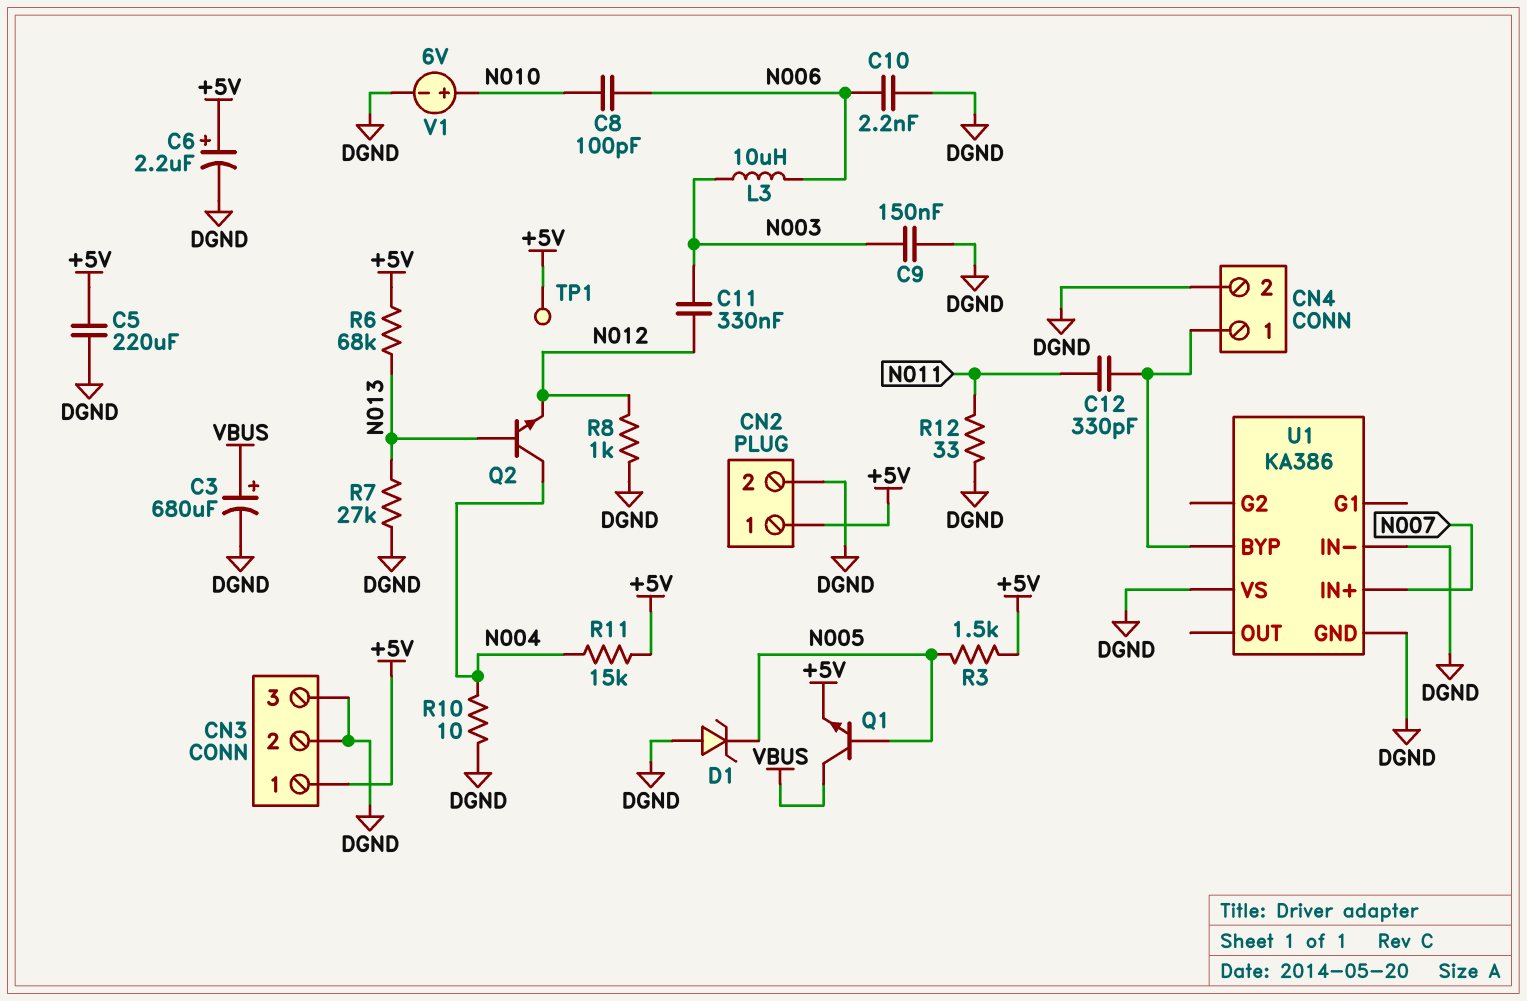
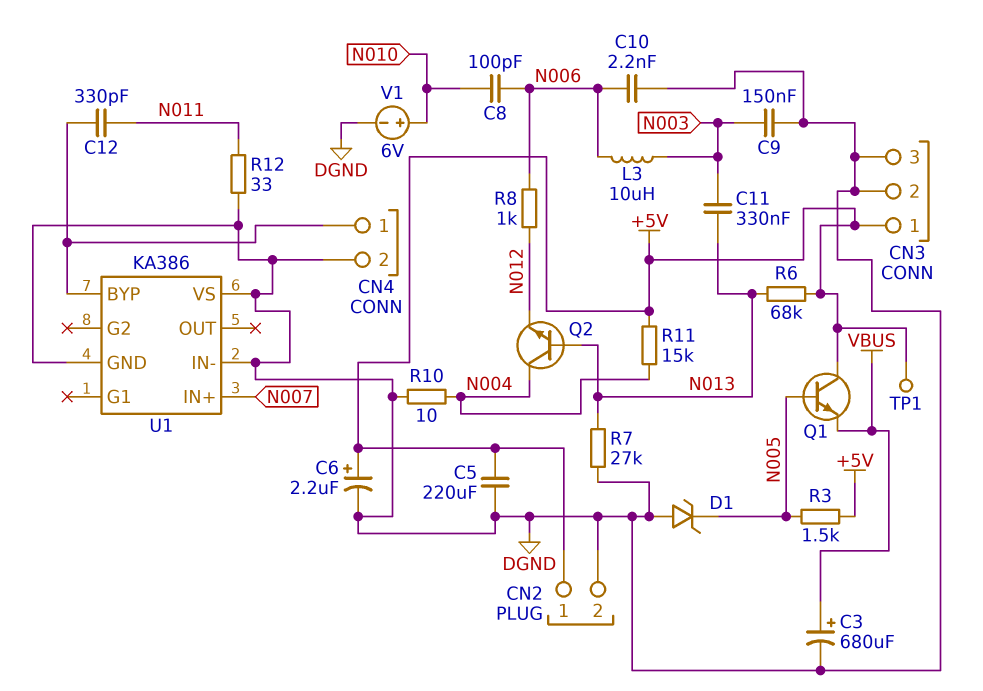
C11: 330nF (N003, N012) -> 330nF (N003, N013)
Q1: NPN (B N005, C VBUS, E +5V) -> NPN (B N005, C +5V, E VBUS)
R8: 1k (DGND, N012) -> 1k (N006, N012)

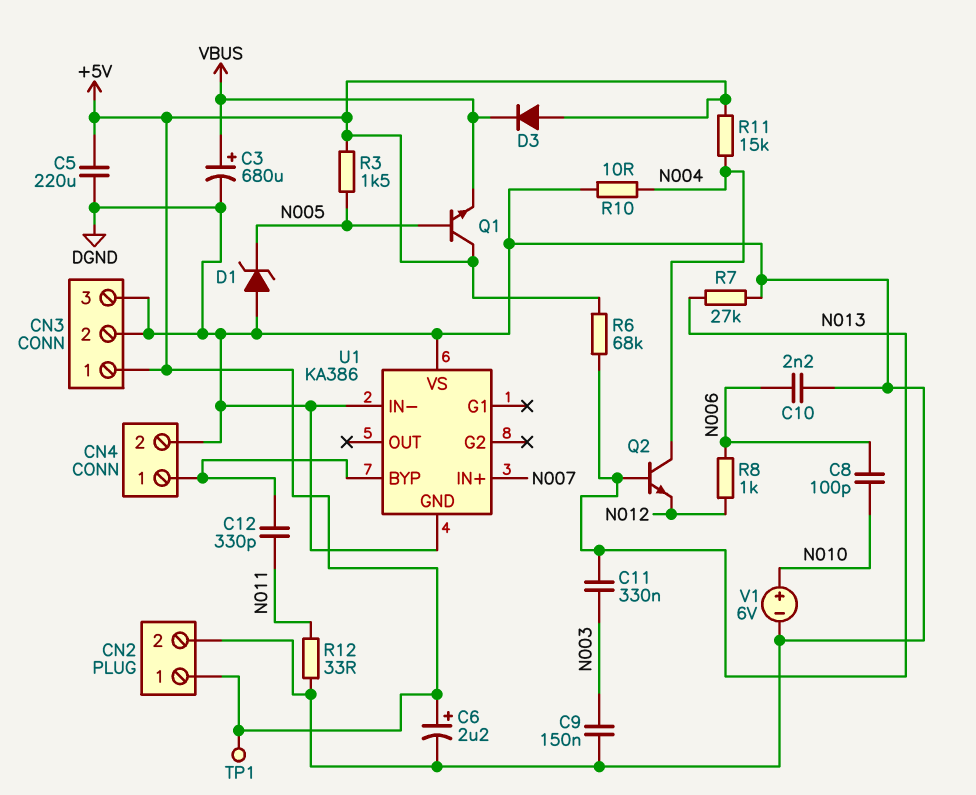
D3: none -> diode (A +5V, K VBUS)
L3: 10uH (N003, N006) -> none

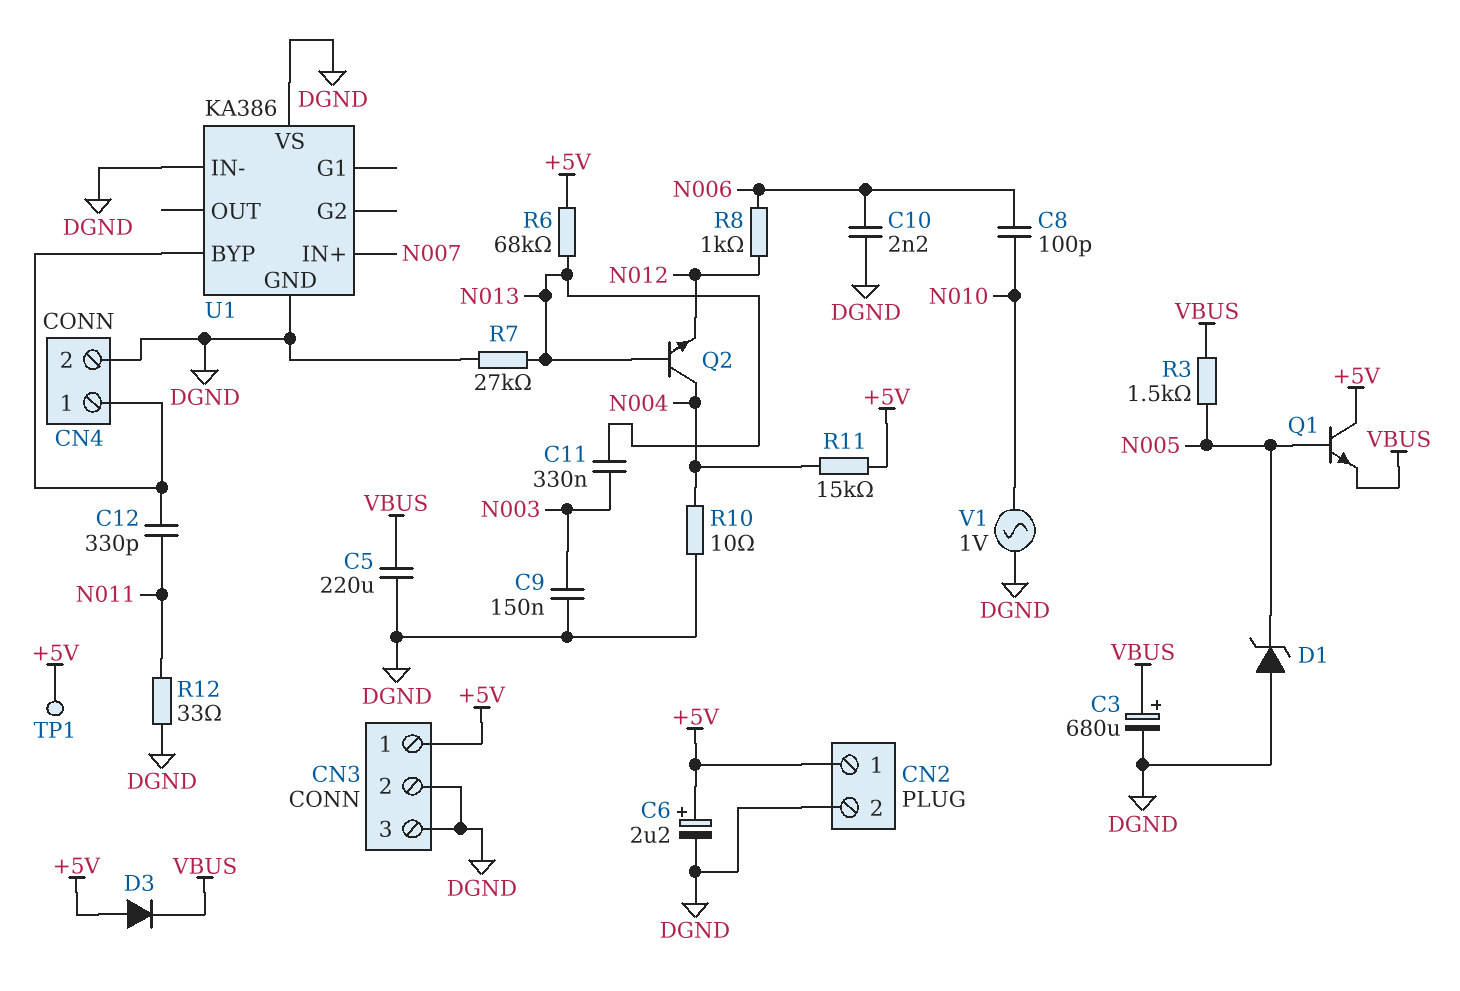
C5: 220uF (+5V, DGND) -> 220uF (DGND, VBUS)
R3: 1.5k (+5V, N005) -> 1.5k (N005, VBUS)
V1: 6V (plus N010, minus DGND) -> AC 1V (DGND, N010)

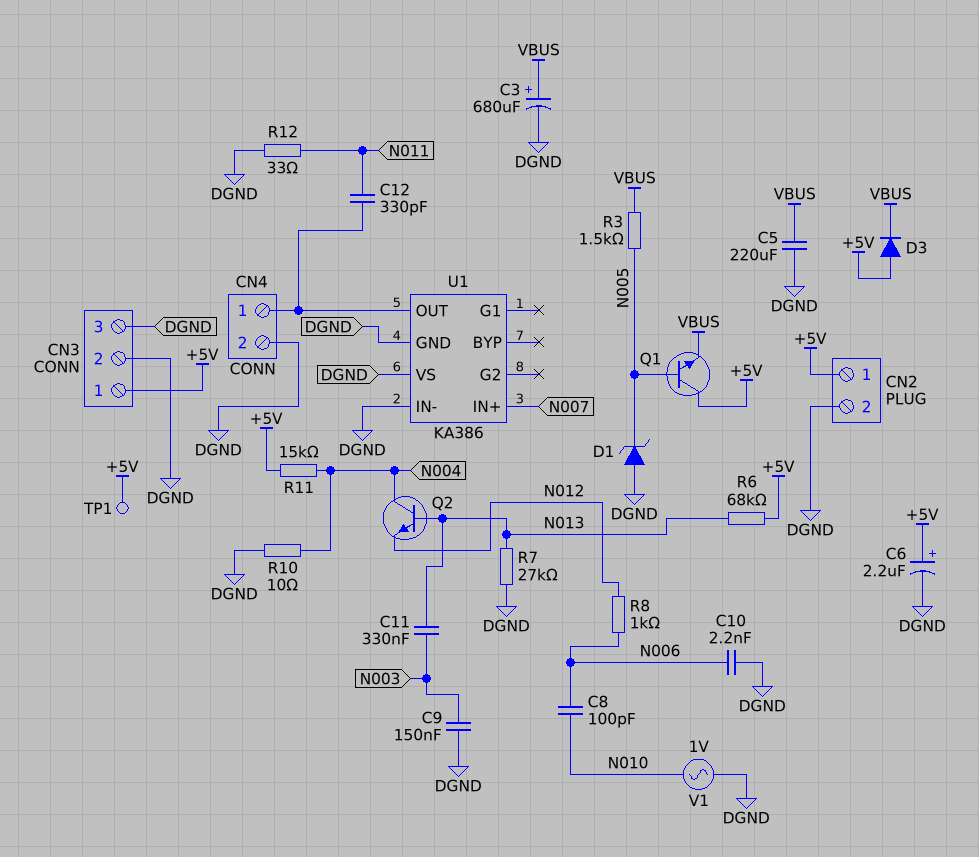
U1 pin BYP: CN4/1 -> none
U1 pin OUT: none -> CN4/1

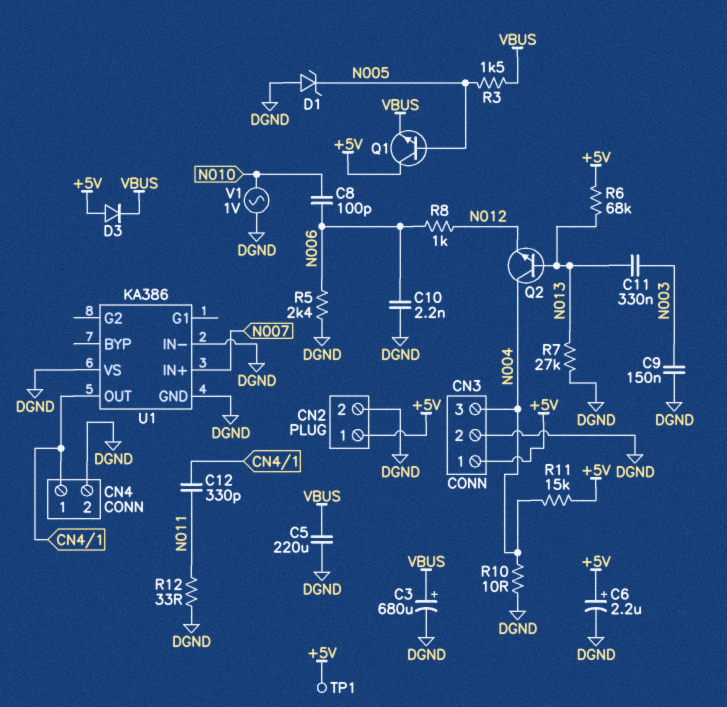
CN3 pin 3: DGND -> N004
R5: none -> 2.4k (DGND, N006)

